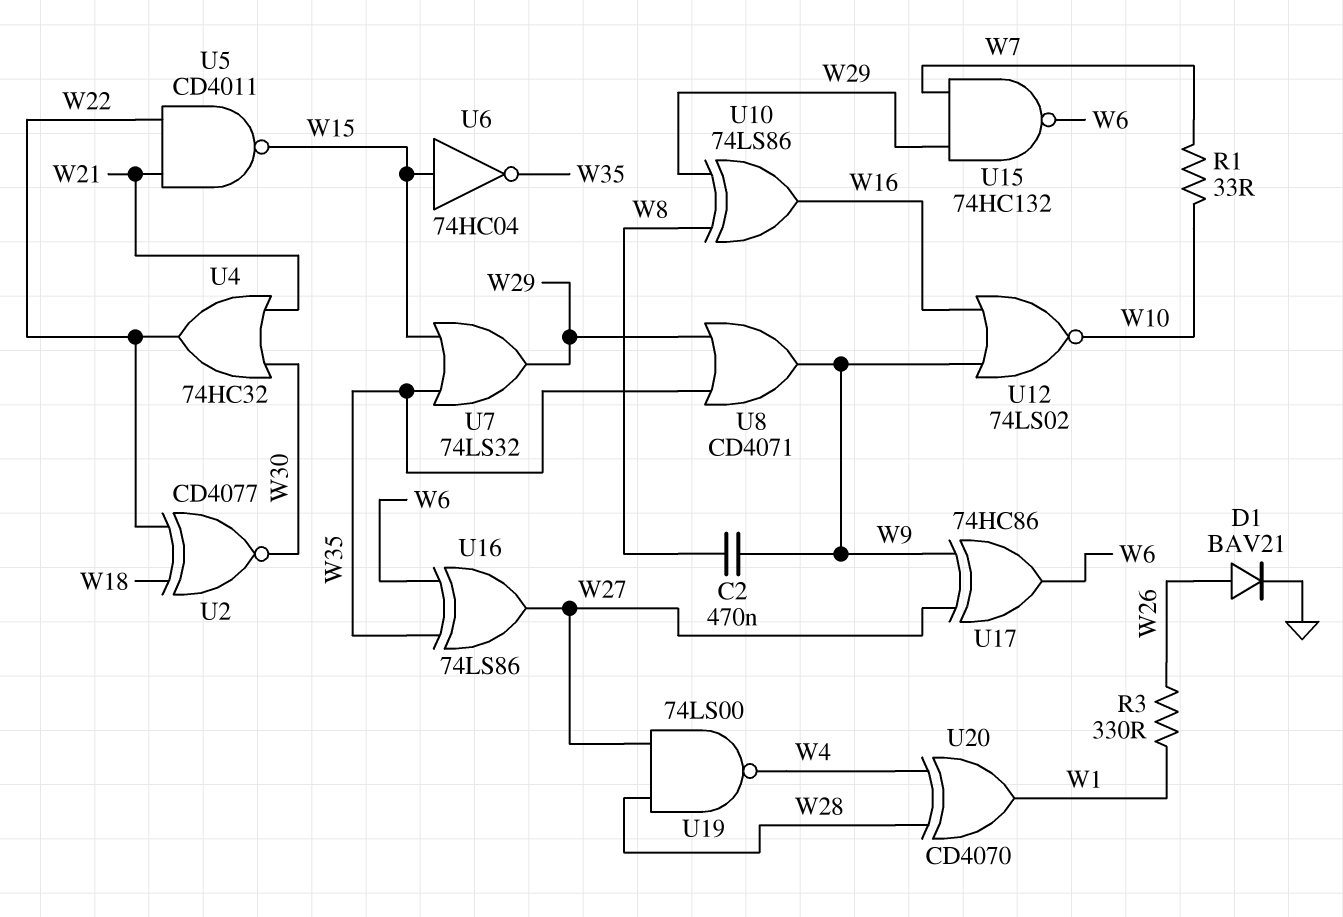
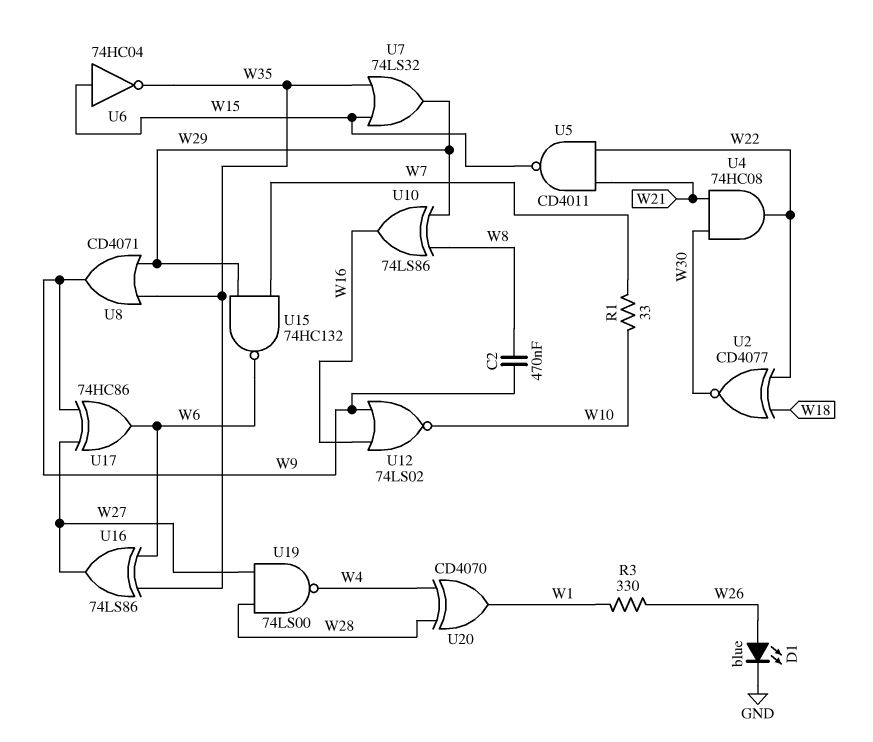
D1: diode BAV21 (A W26, K GND) -> LED blue (A W26, K GND)
U4: OR 74HC32 (in W21, in W30, out W22) -> AND 74HC08 (in W21, in W30, out W22)

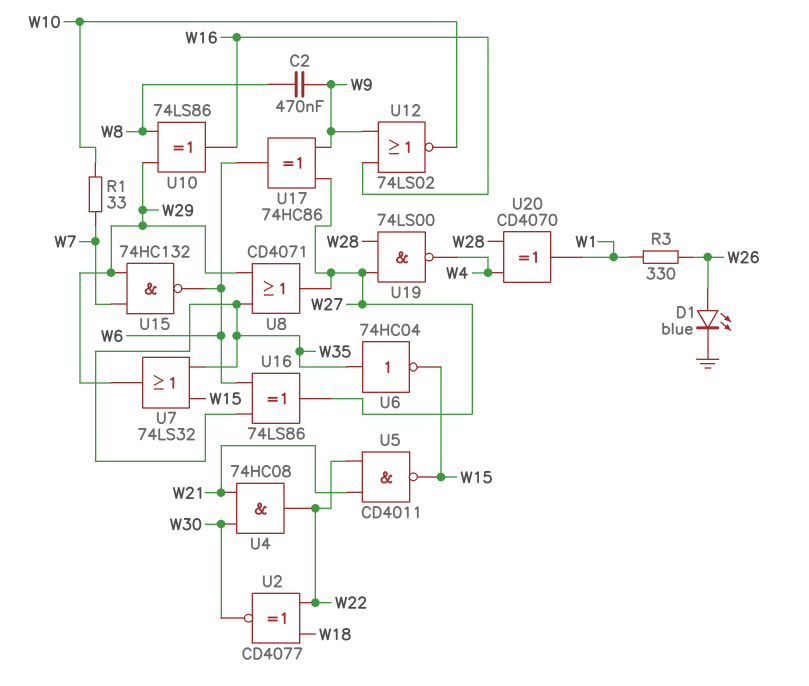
U6: NOT 74HC04 (in W15, out W35) -> NOT 74HC04 (in W35, out W15)
U8: OR CD4071 (in W29, in W35, out W9) -> OR CD4071 (in W29, in W35, out W27)

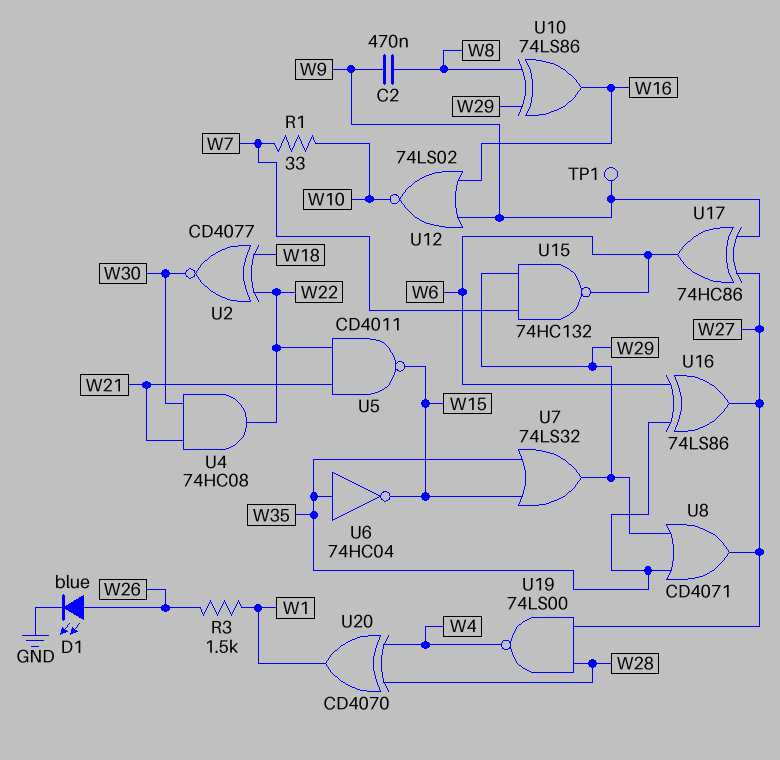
R3: 330 (W1, W26) -> 1.5k (W1, W26)
TP1: none -> test point (W9)

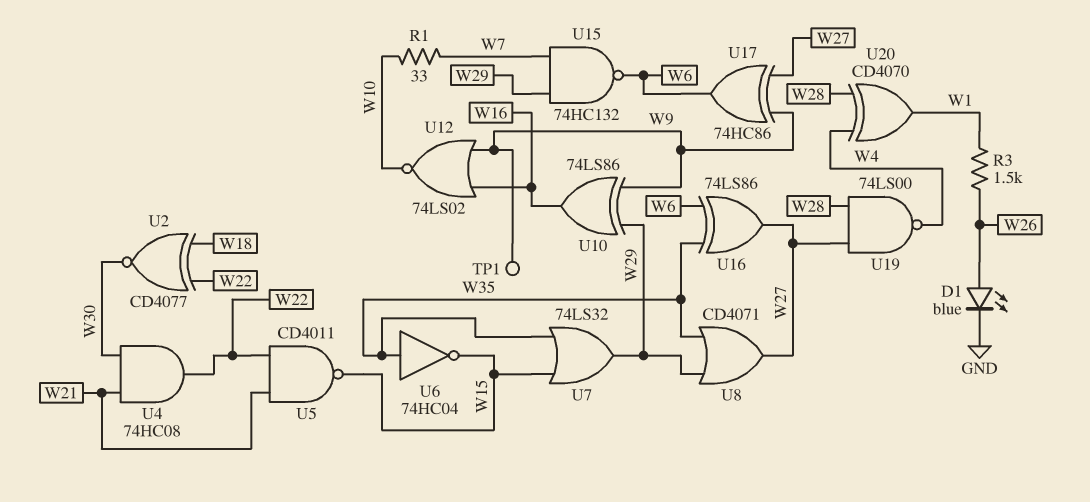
C2: 470nF (W8, W9) -> none
U10: XOR 74LS86 (in W8, in W29, out W16) -> XOR 74LS86 (in W9, in W29, out W16)

